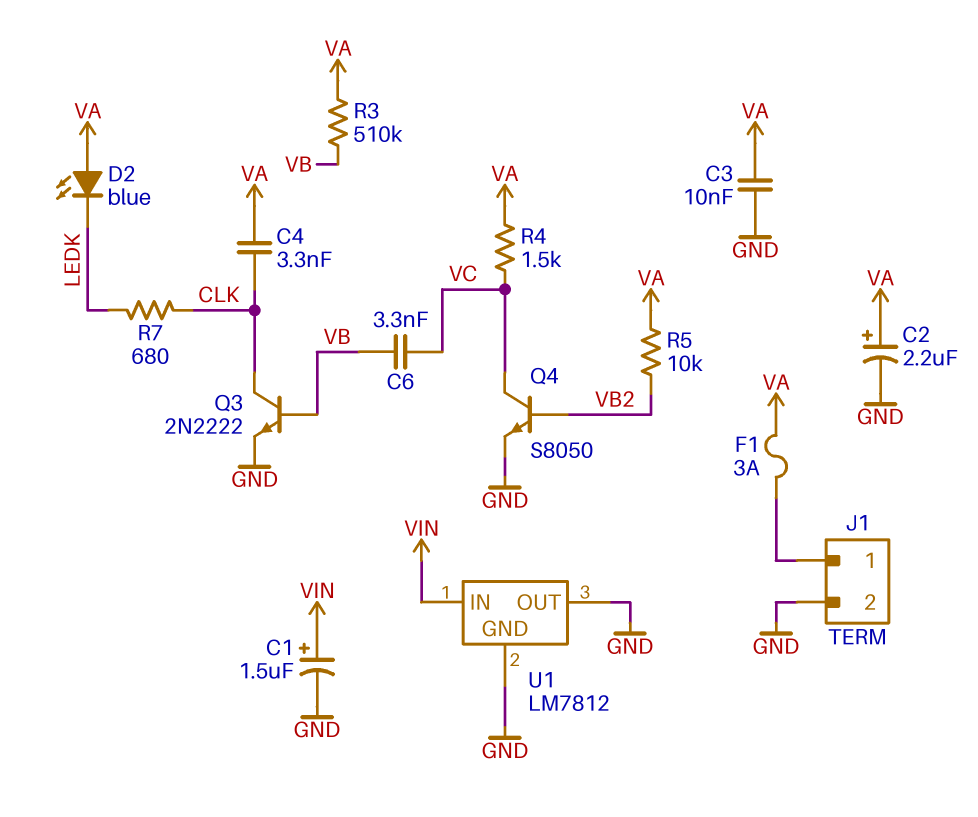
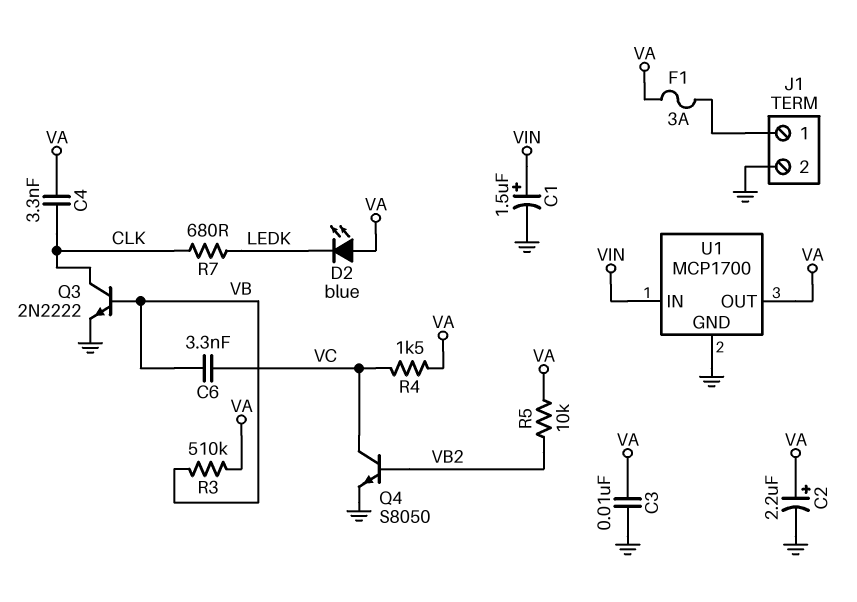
U1: LM7812 -> MCP1700
U1 pin OUT: GND -> VA

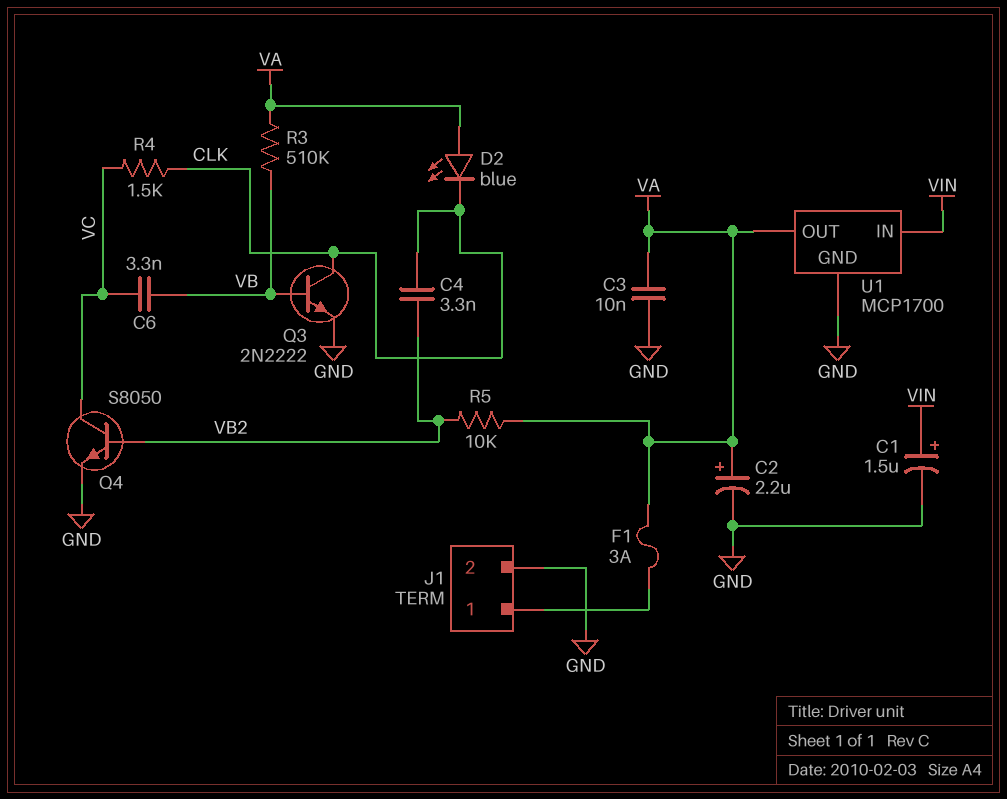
C4: 3.3nF (CLK, VA) -> 3.3nF (CLK, VB2)
D2: LED blue (A VA, K LEDK) -> LED blue (A VA, K CLK)
R4: 1.5k (VA, VC) -> 1.5k (CLK, VC)
R7: 680 (CLK, LEDK) -> none

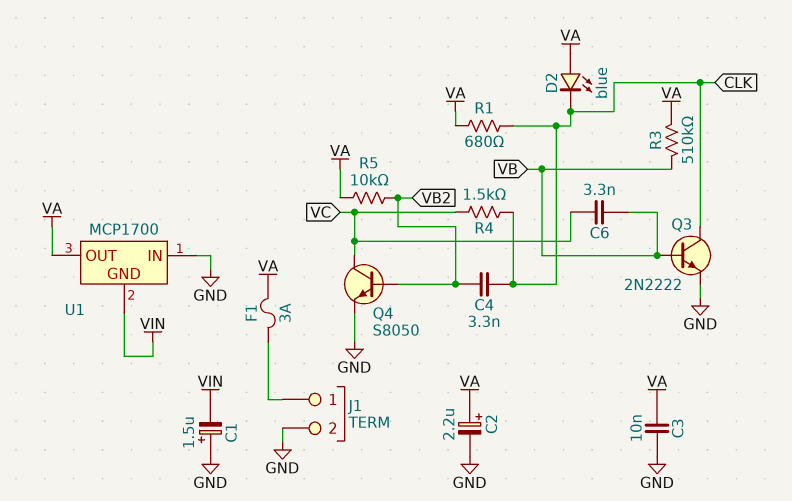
C1: 1.5uF (plus VIN, minus GND) -> 1.5uF (plus GND, minus VIN)
R1: none -> 680 (CLK, VA)
U1 pin GND: GND -> VIN
U1 pin IN: VIN -> GND

